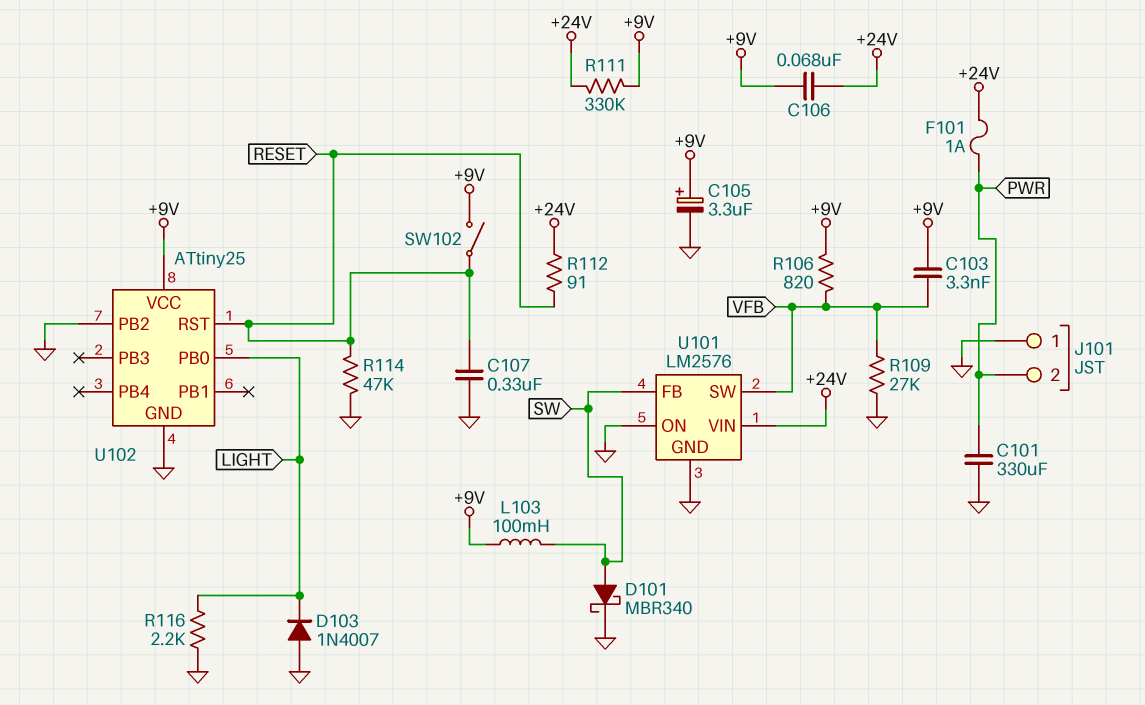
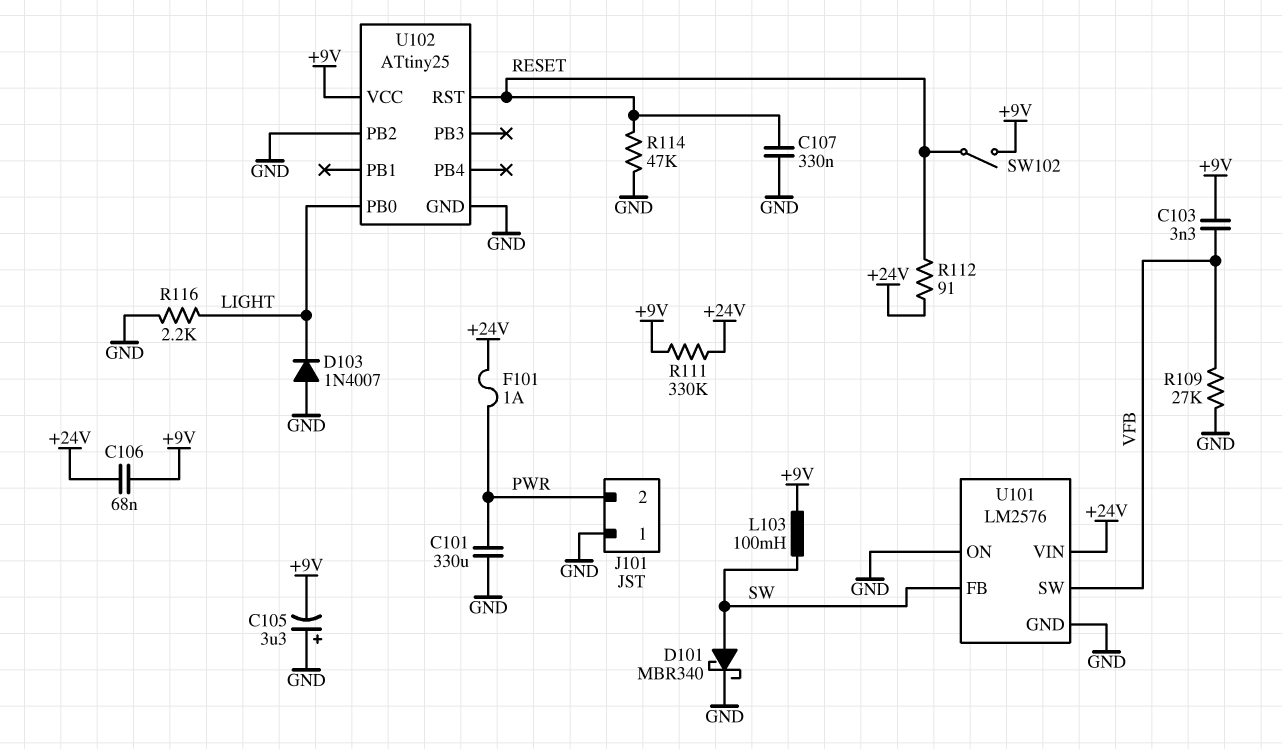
C105: 3.3uF (plus +9V, minus GND) -> 3.3uF (plus GND, minus +9V)
R106: 820 (+9V, VFB) -> none

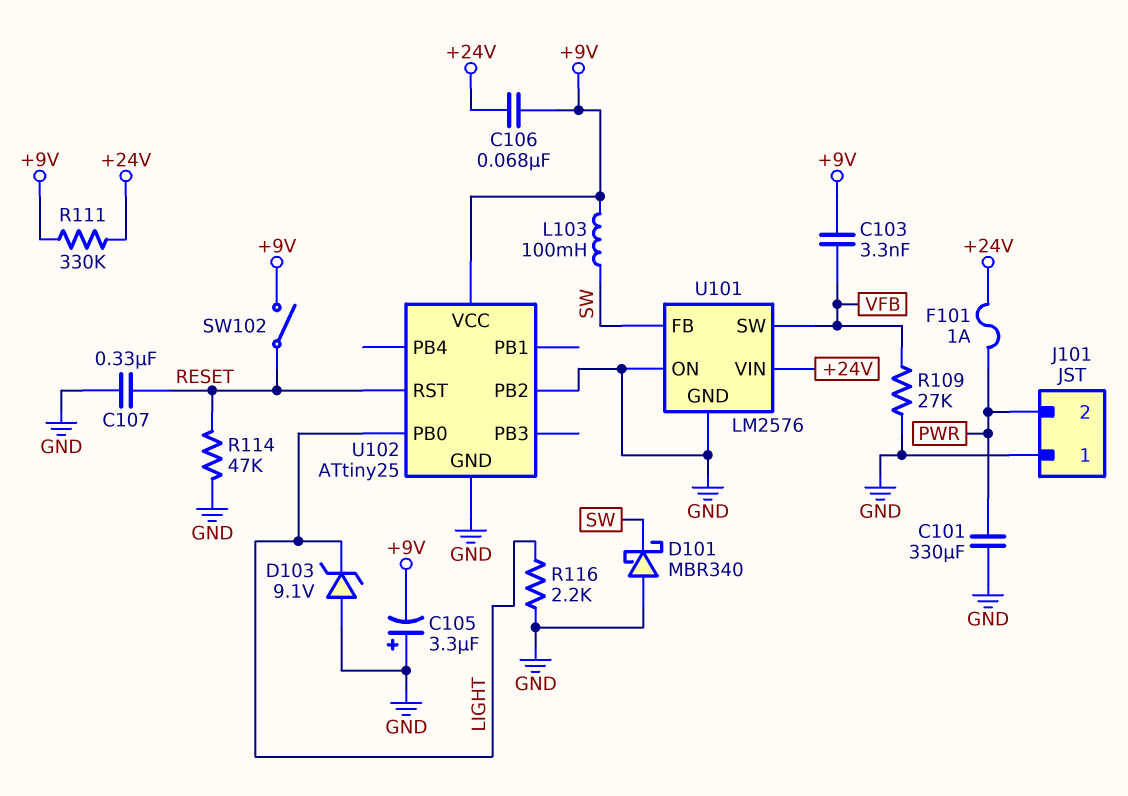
D101: schottky MBR340 (A SW, K GND) -> schottky MBR340 (A GND, K SW)
D103: diode 1N4007 (A GND, K LIGHT) -> zener 9.1V (A GND, K LIGHT)
R112: 91 (+24V, RESET) -> none

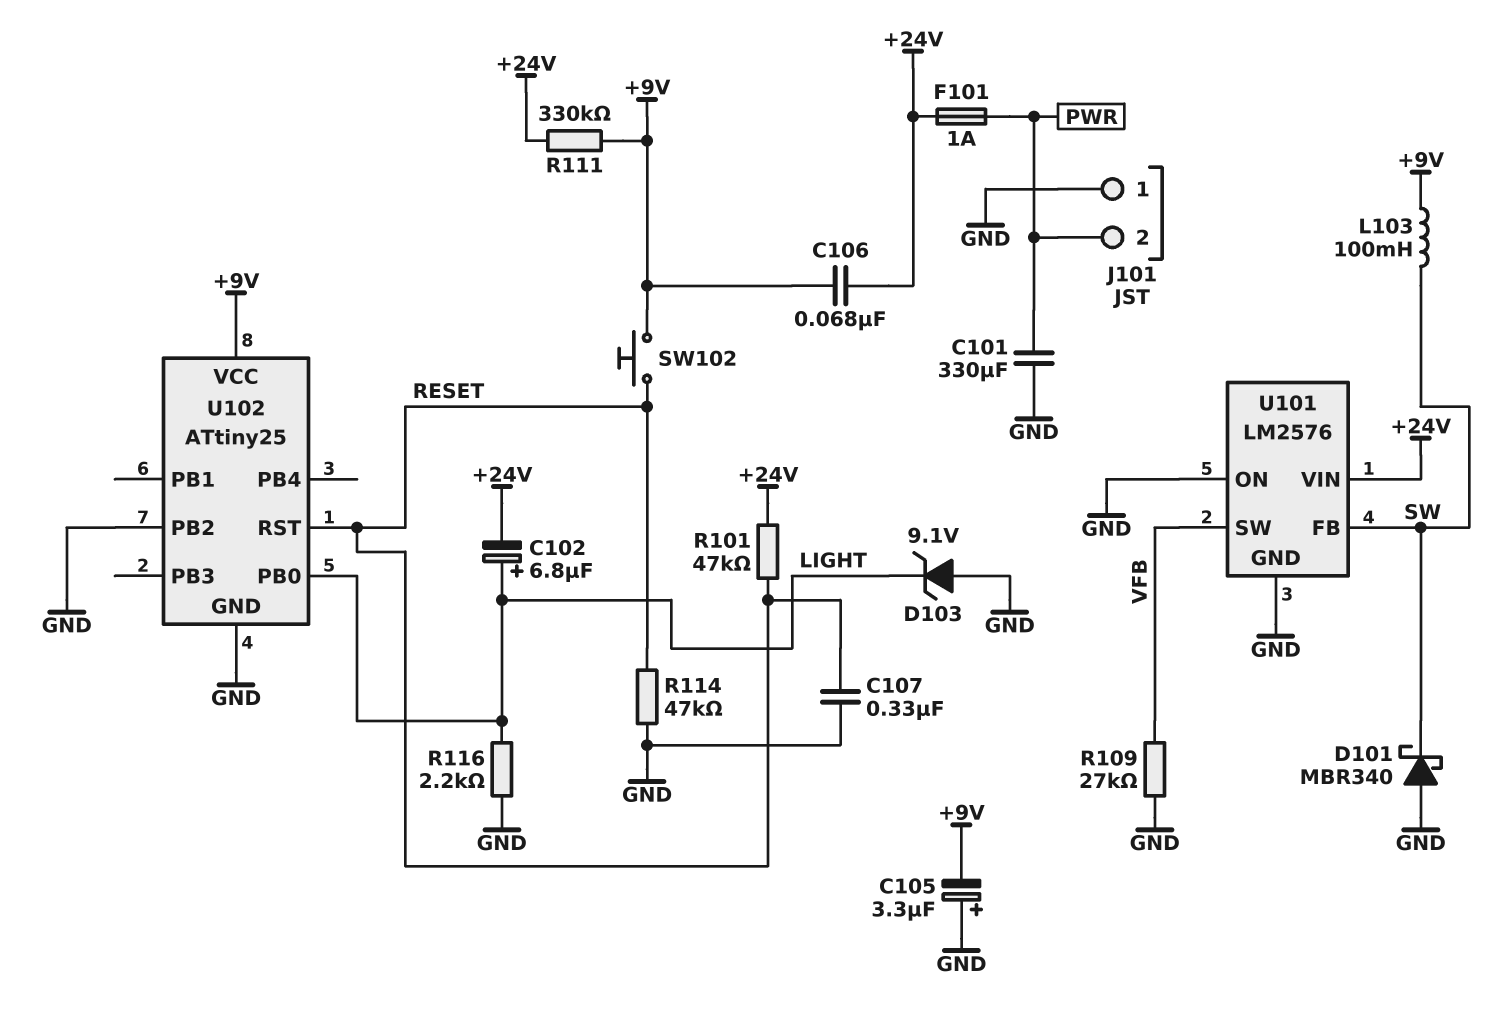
C102: none -> 6.8uF (plus LIGHT, minus +24V)
C103: 3.3nF (+9V, VFB) -> none
R101: none -> 47k (+24V, RESET)
SW102: switch (+9V, RESET) -> button (+9V, RESET)

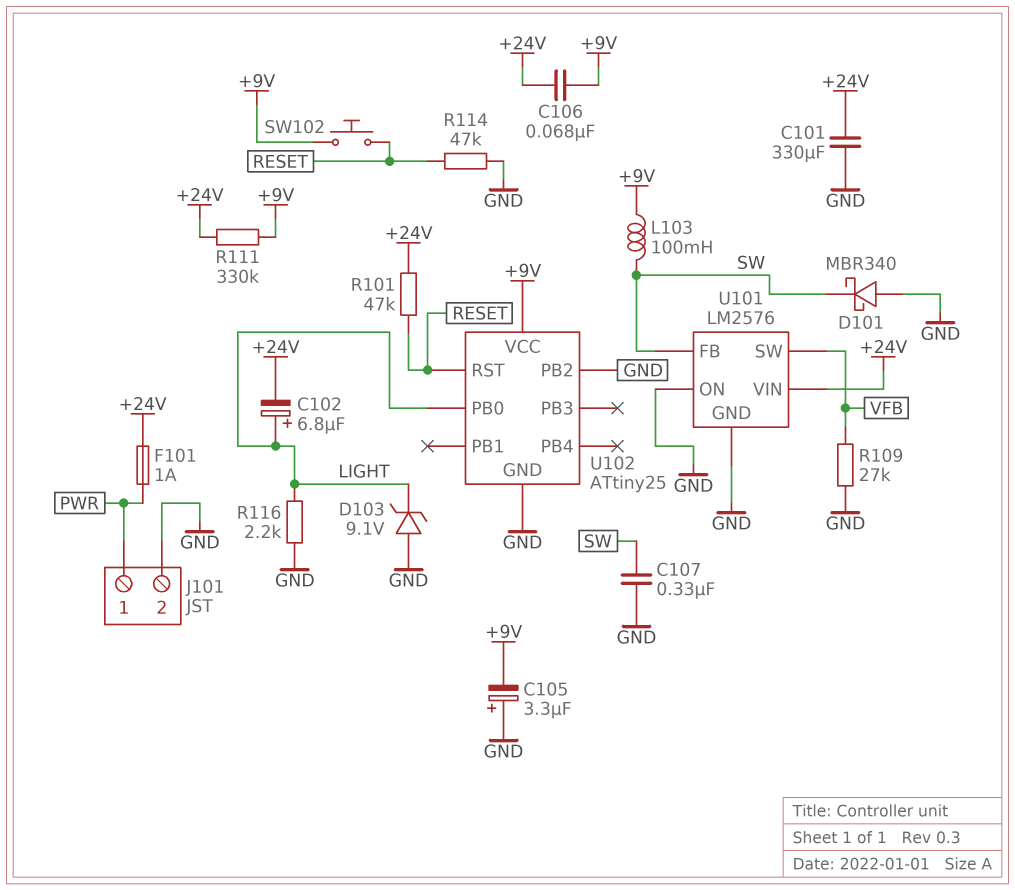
C101: 330uF (GND, PWR) -> 330uF (+24V, GND)
C107: 330nF (GND, RESET) -> 330nF (GND, SW)
J101 pin 1: GND -> PWR
J101 pin 2: PWR -> GND

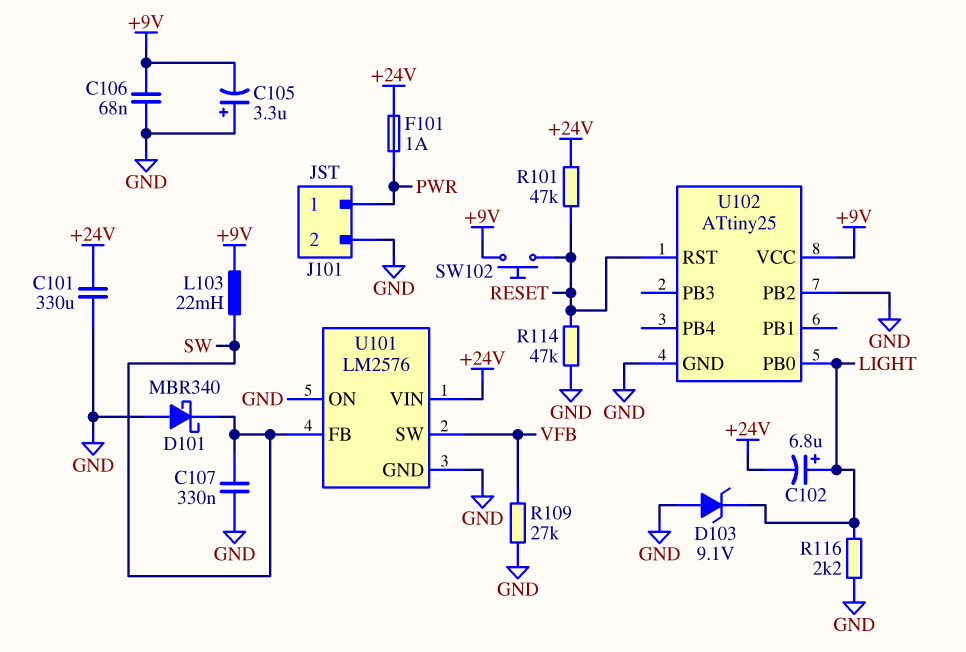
C106: 68nF (+9V, +24V) -> 68nF (+9V, GND)
L103: 100mH (+9V, SW) -> 22mH (+9V, SW)
R111: 330k (+9V, +24V) -> none

